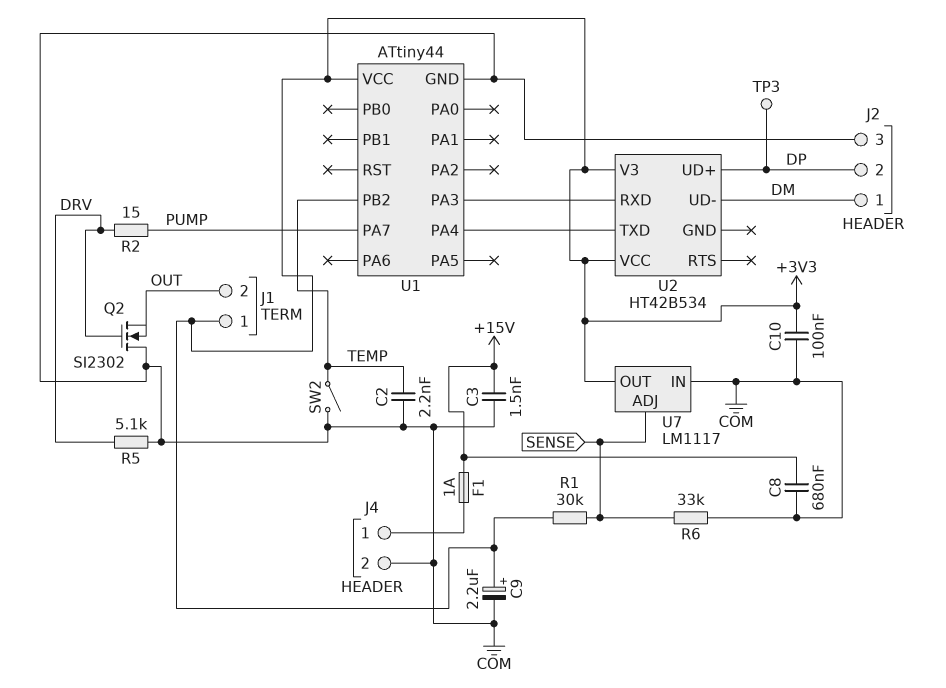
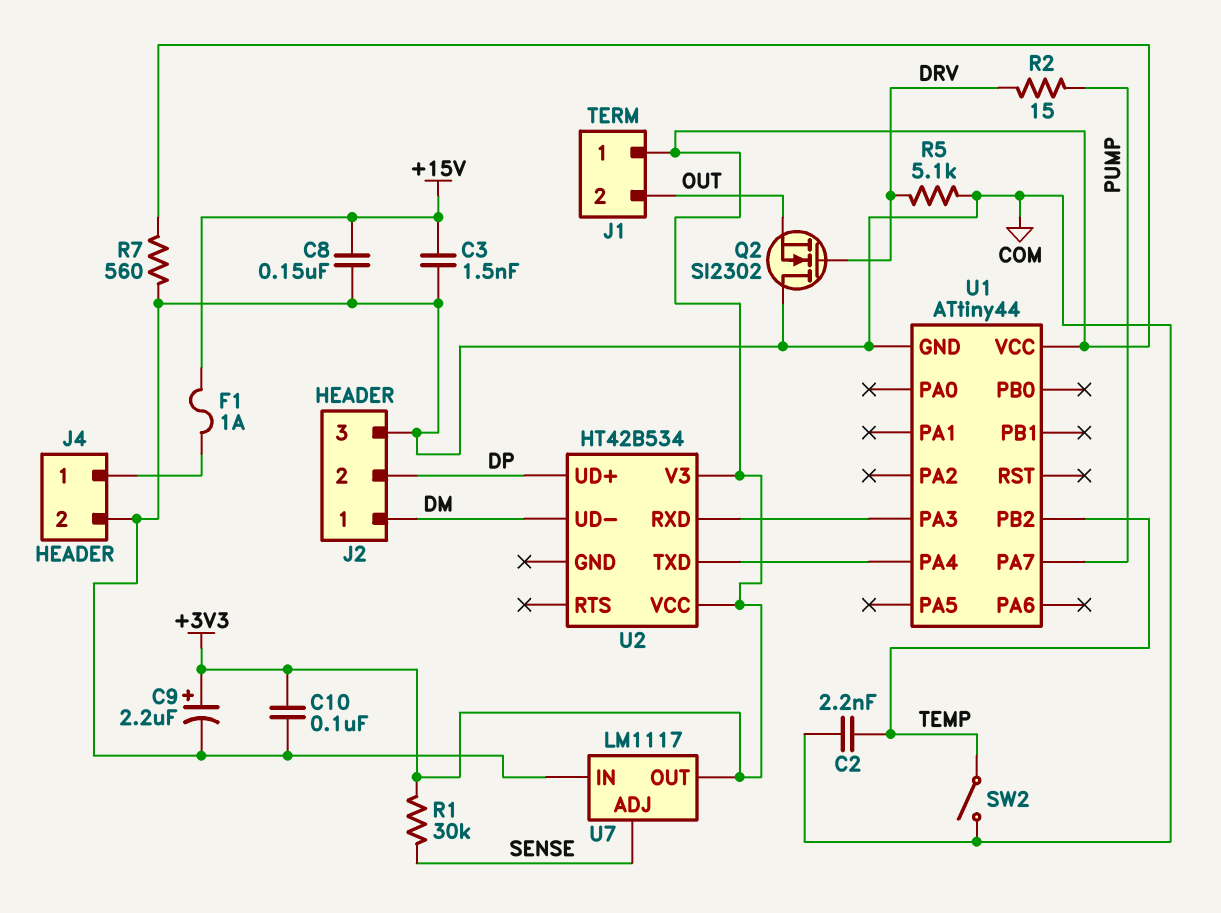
C8: 680nF (+15V, COM) -> 150nF (+15V, COM)
R6: 33k (COM, SENSE) -> none
R7: none -> 560 (+3V3, COM)
TP3: test point (DP) -> none

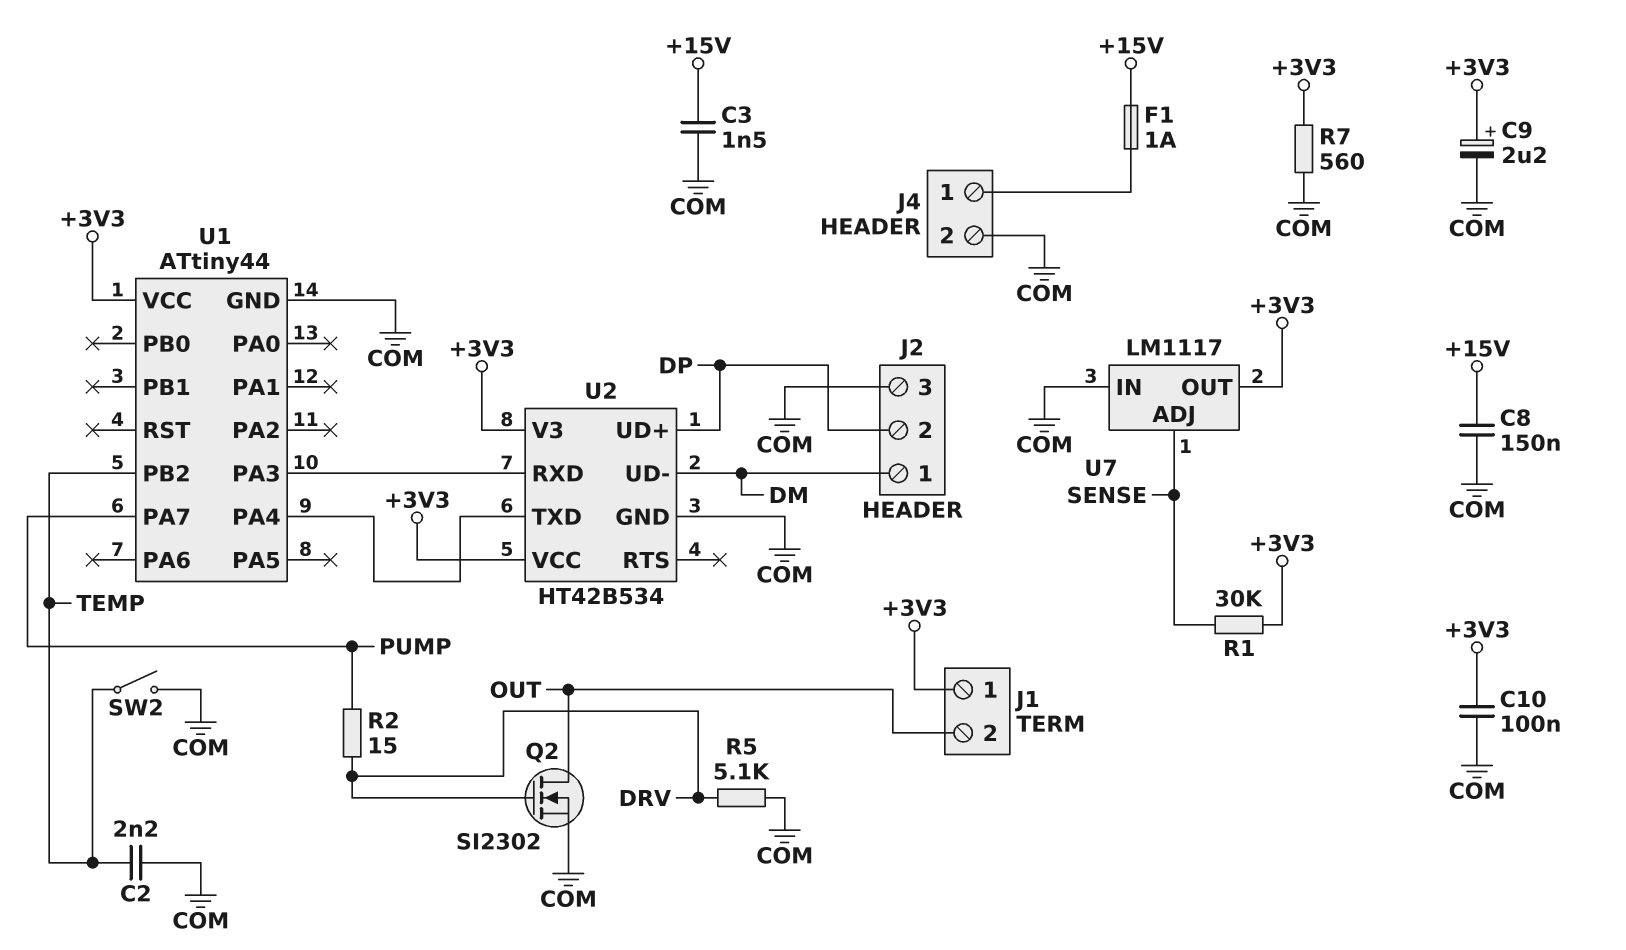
Q2: NMOS SI2302 (G DRV, D COM, S OUT) -> NMOS SI2302 (G DRV, D OUT, S COM)
U2 pin GND: none -> COM

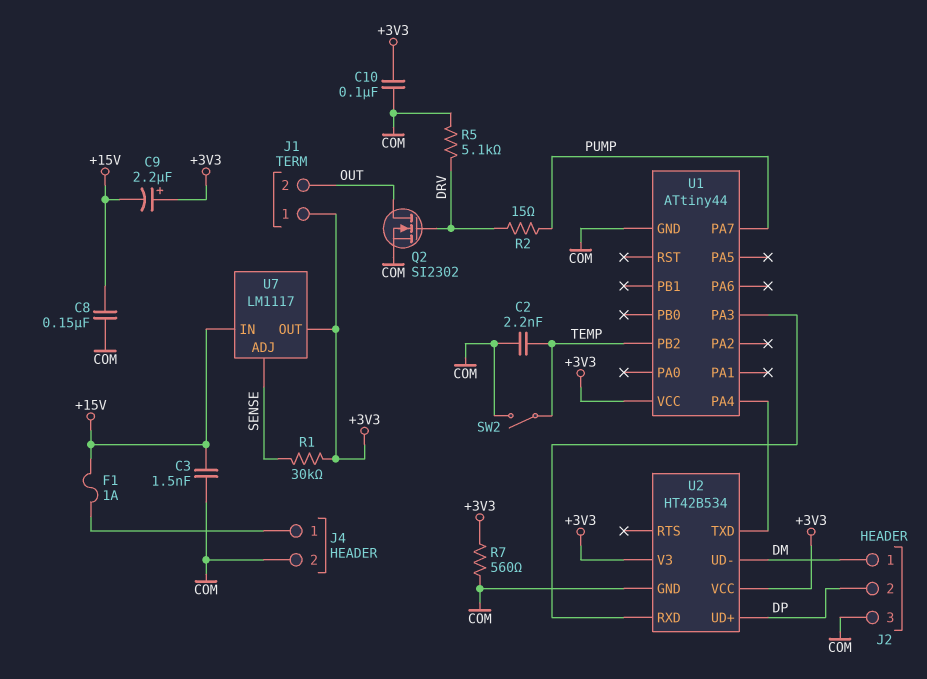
C9: 2.2uF (plus +3V3, minus COM) -> 2.2uF (plus +3V3, minus +15V)
U7 pin IN: COM -> +15V

